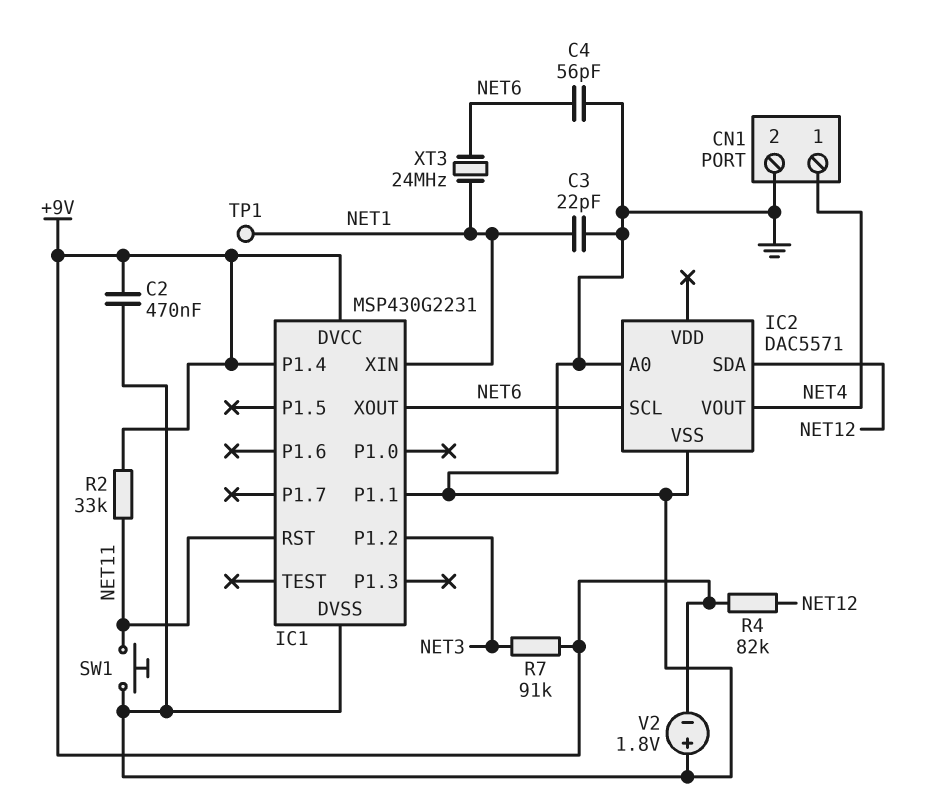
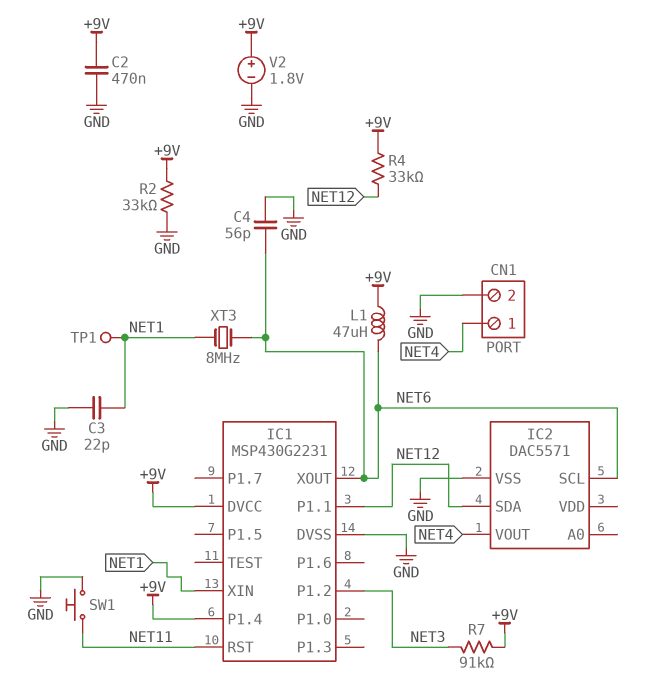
IC1 pin P1.1: GND -> NET12
IC2 pin A0: GND -> none
L1: none -> 47uH (+9V, NET6)
R2: 33k (+9V, NET11) -> 33k (+9V, GND)
R4: 82k (+9V, NET12) -> 33k (+9V, NET12)
V2: 1.8V (plus GND, minus +9V) -> 1.8V (plus +9V, minus GND)
XT3: 24MHz (NET1, NET6) -> 8MHz (NET1, NET6)

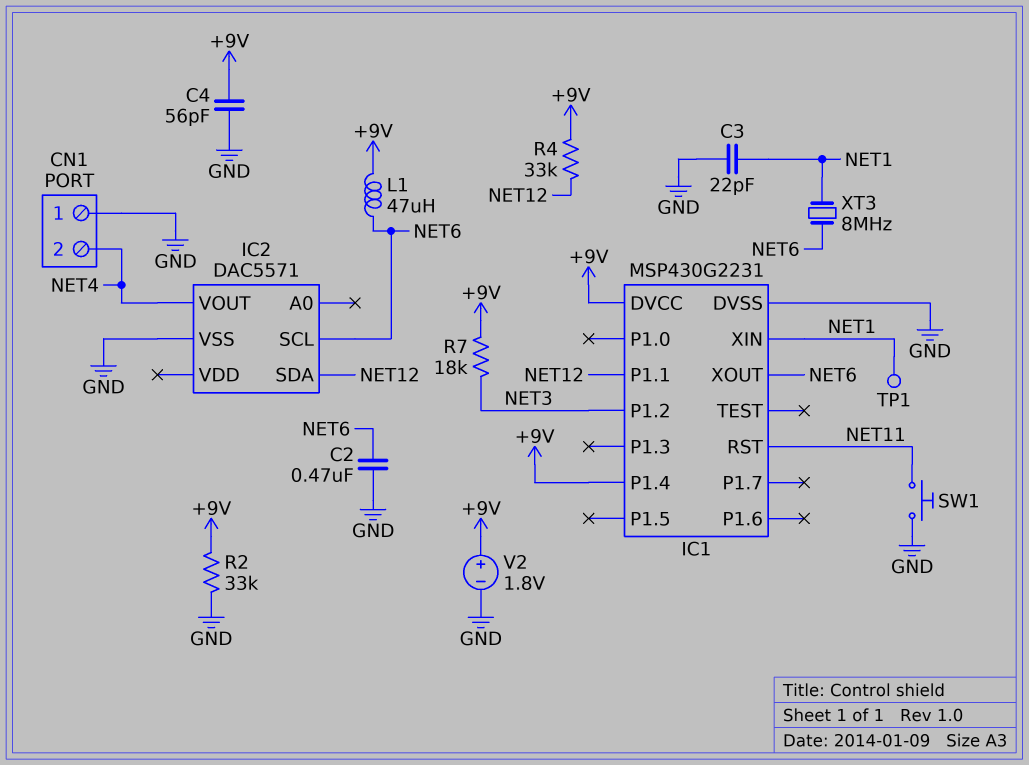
C2: 470nF (+9V, GND) -> 470nF (GND, NET6)
C4: 56pF (GND, NET6) -> 56pF (+9V, GND)
CN1 pin 1: NET4 -> GND
CN1 pin 2: GND -> NET4
R7: 91k (+9V, NET3) -> 18k (+9V, NET3)

